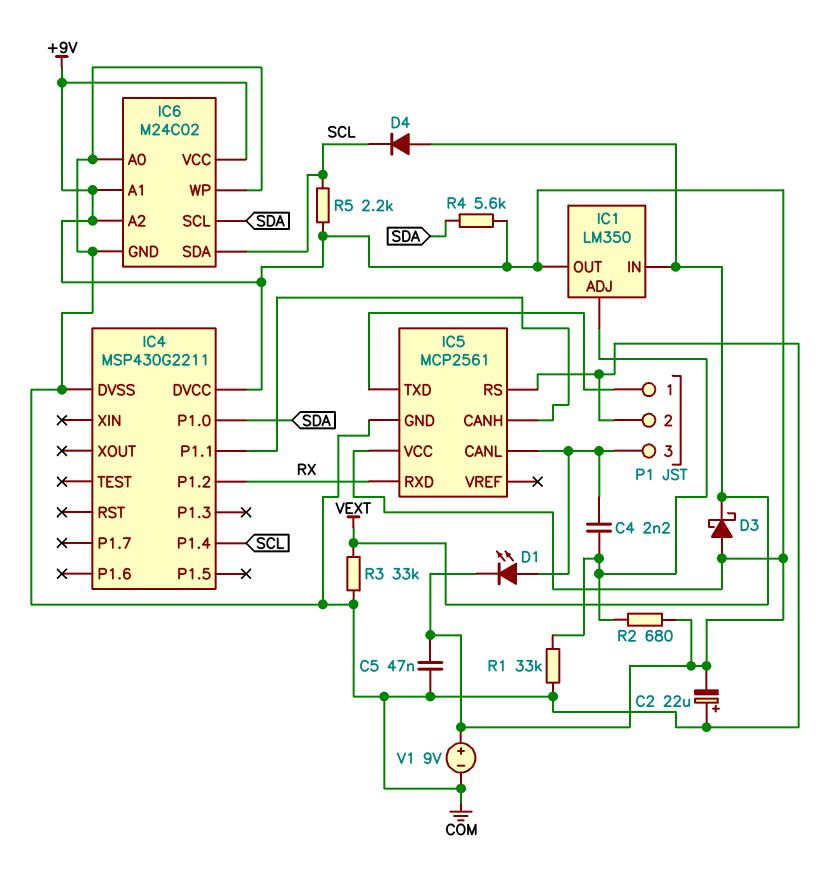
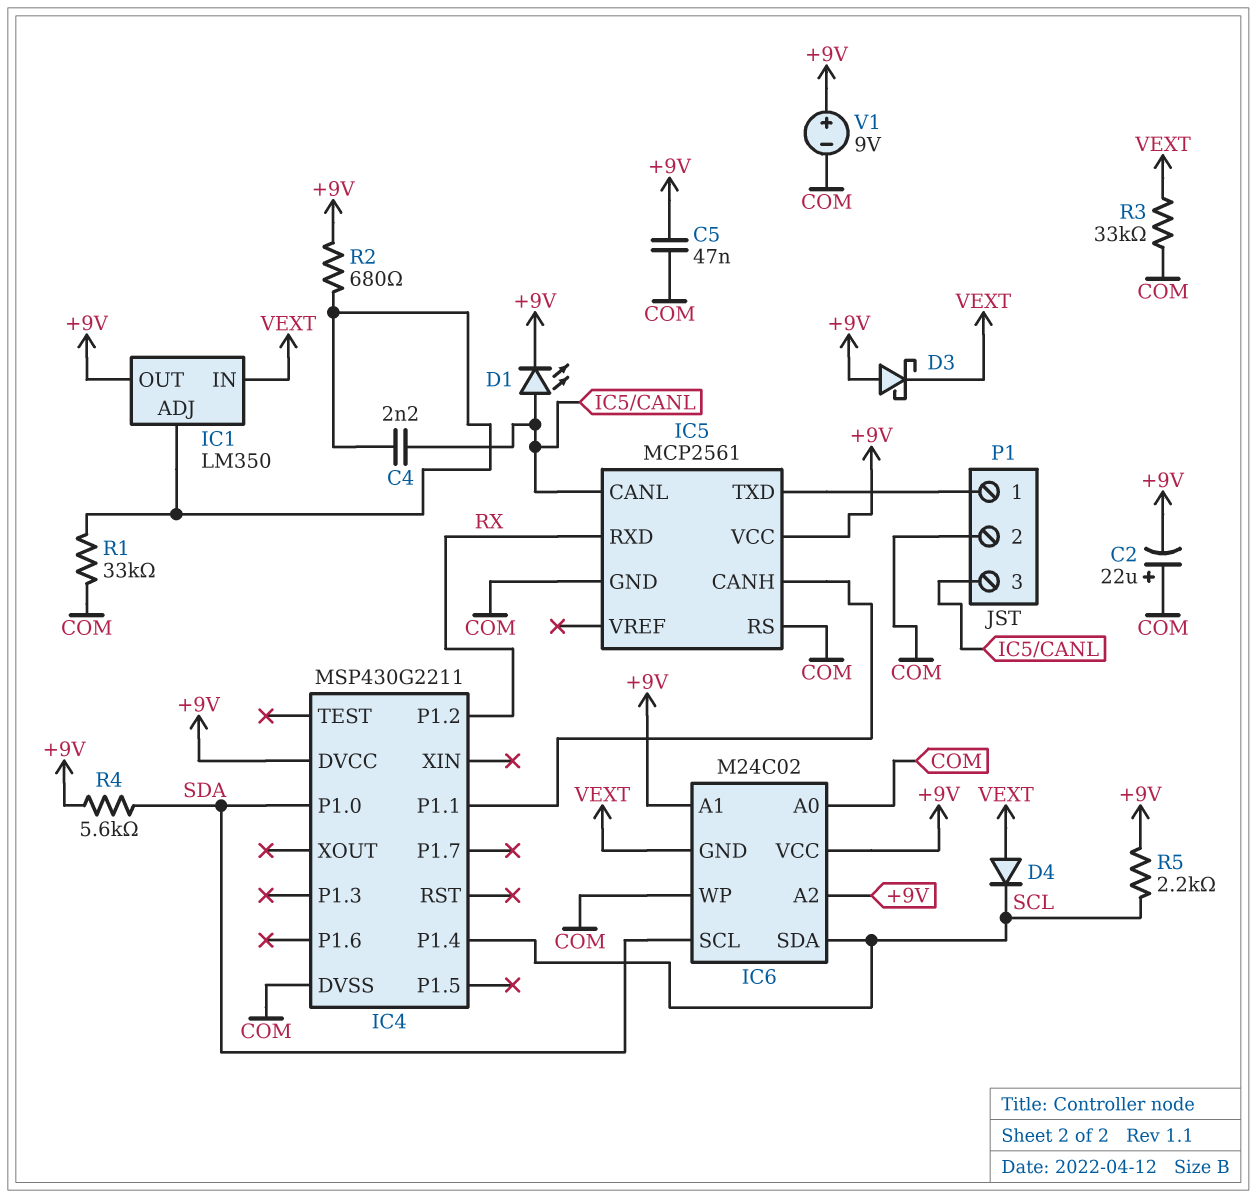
IC6 pin GND: COM -> VEXT

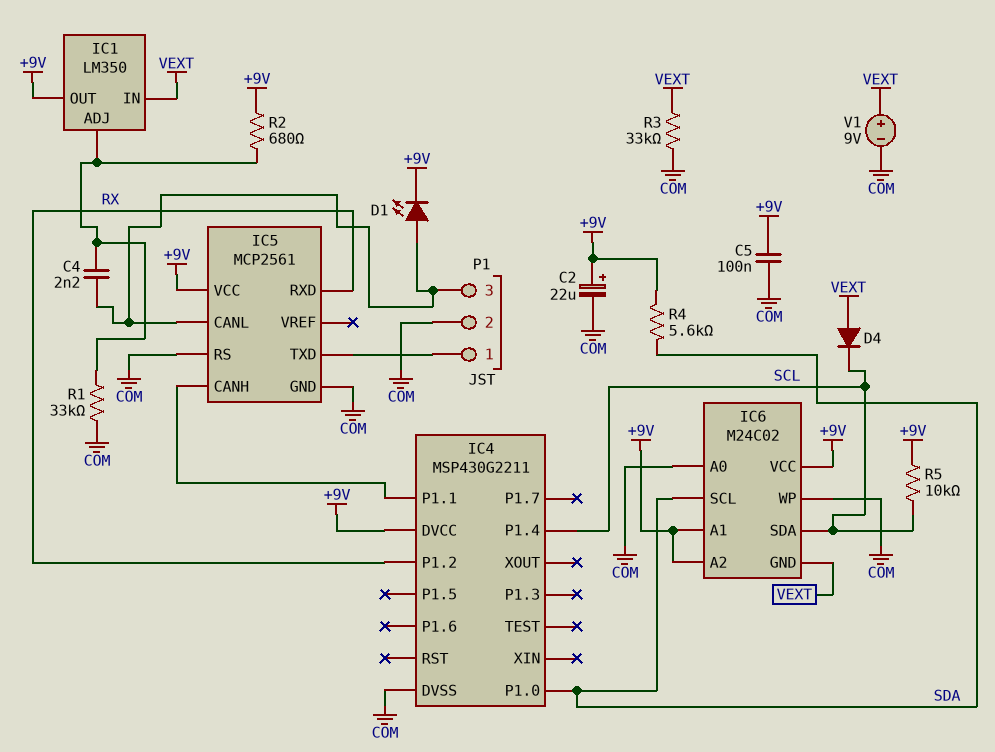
C2: 22uF (plus COM, minus +9V) -> 22uF (plus +9V, minus COM)
C5: 47nF (+9V, COM) -> 100nF (+9V, COM)
D3: schottky (A +9V, K VEXT) -> none
R5: 2.2k (+9V, SCL) -> 10k (+9V, SCL)
V1: 9V (plus +9V, minus COM) -> 9V (plus VEXT, minus COM)

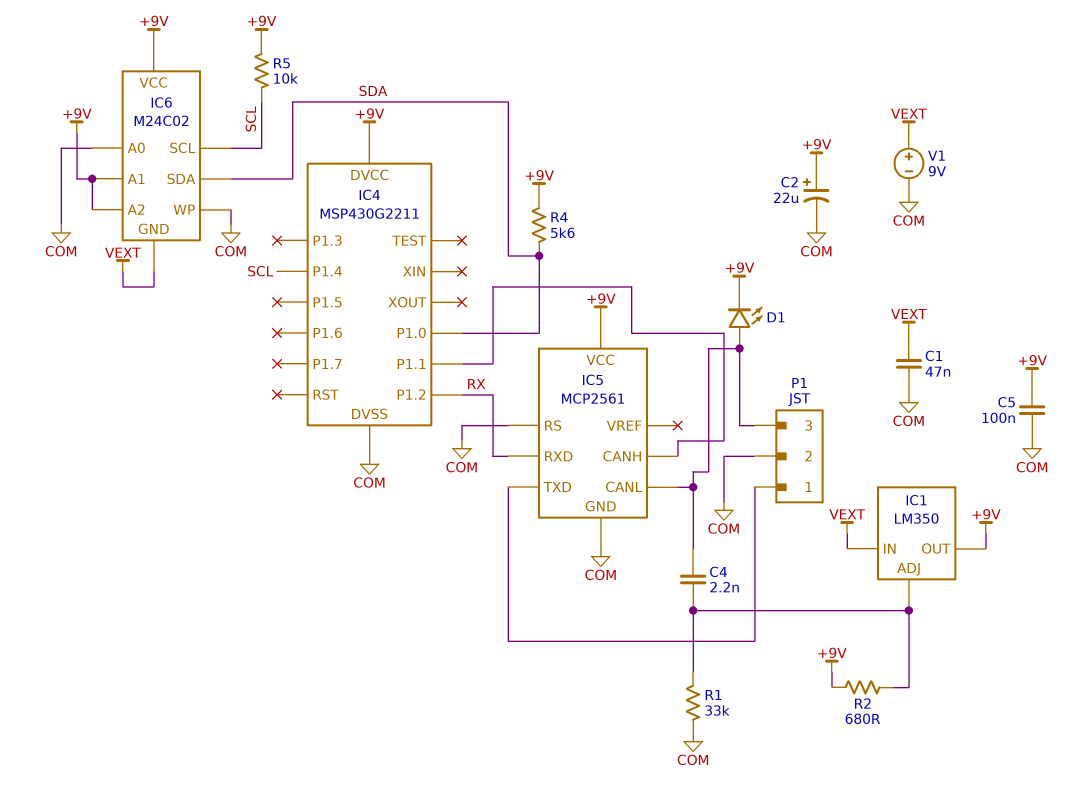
C1: none -> 47nF (COM, VEXT)
D4: diode (A VEXT, K SCL) -> none
IC6 pin SCL: SDA -> SCL
IC6 pin SDA: SCL -> SDA
R3: 33k (COM, VEXT) -> none

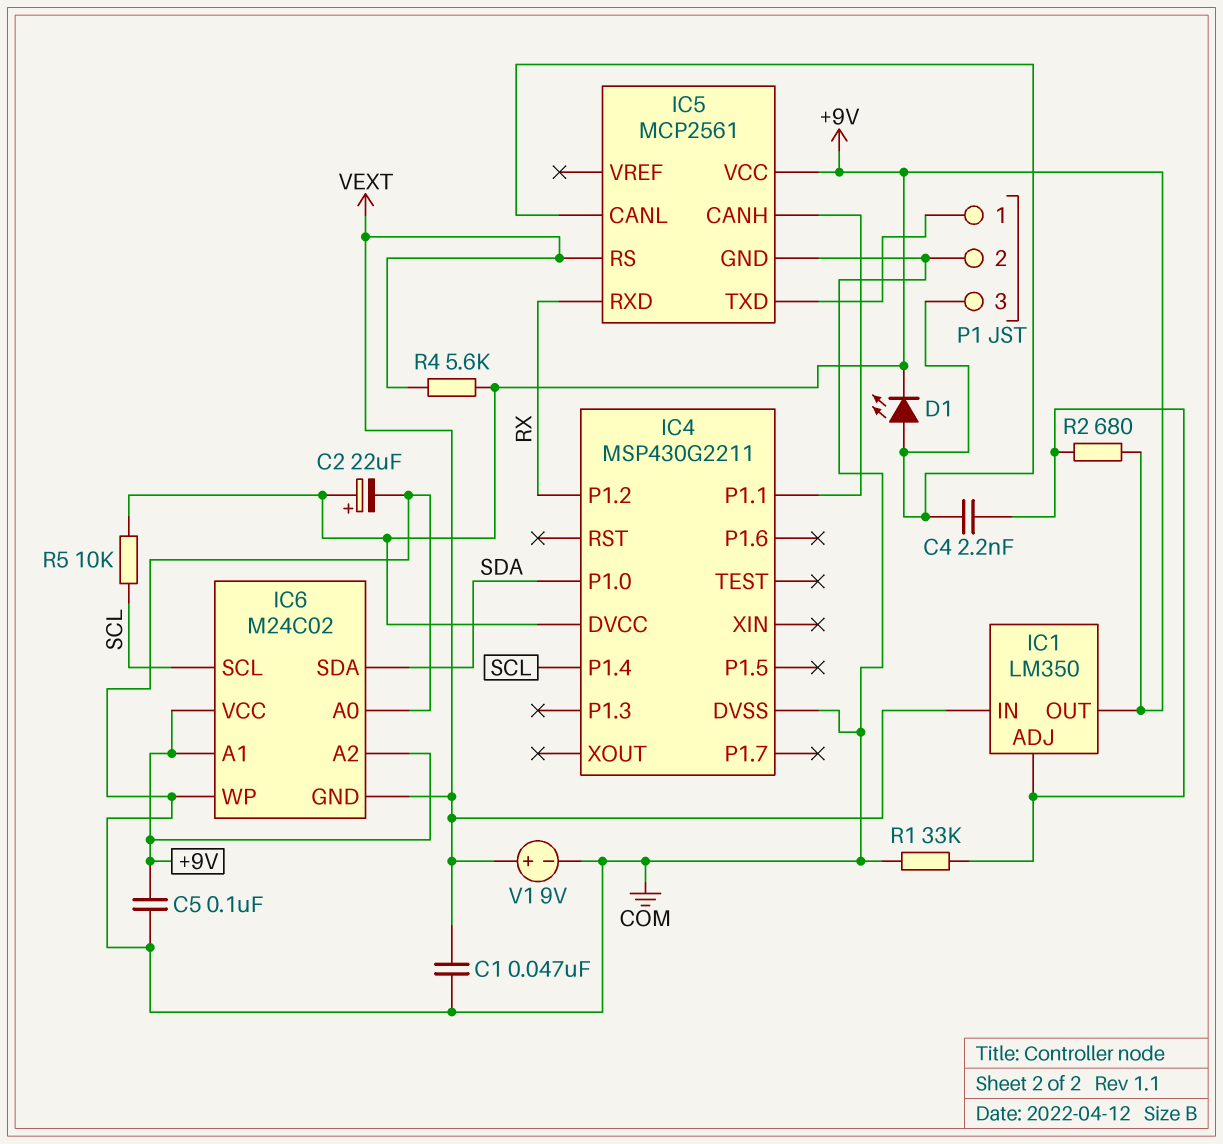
IC5 pin RS: COM -> VEXT
R4: 5.6k (+9V, SDA) -> 5.6k (+9V, VEXT)

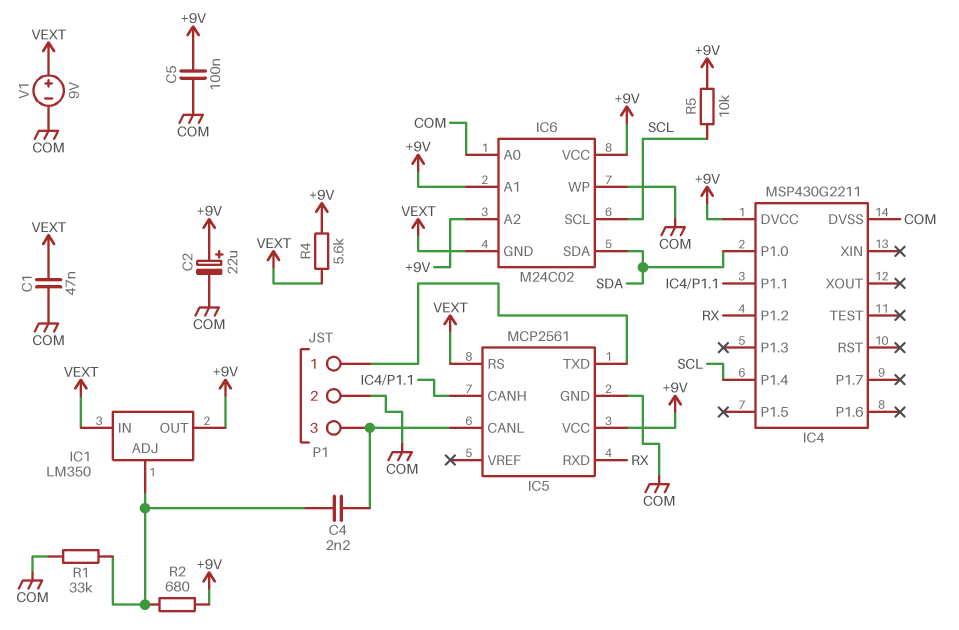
D1: LED (A IC5/CANL, K +9V) -> none

